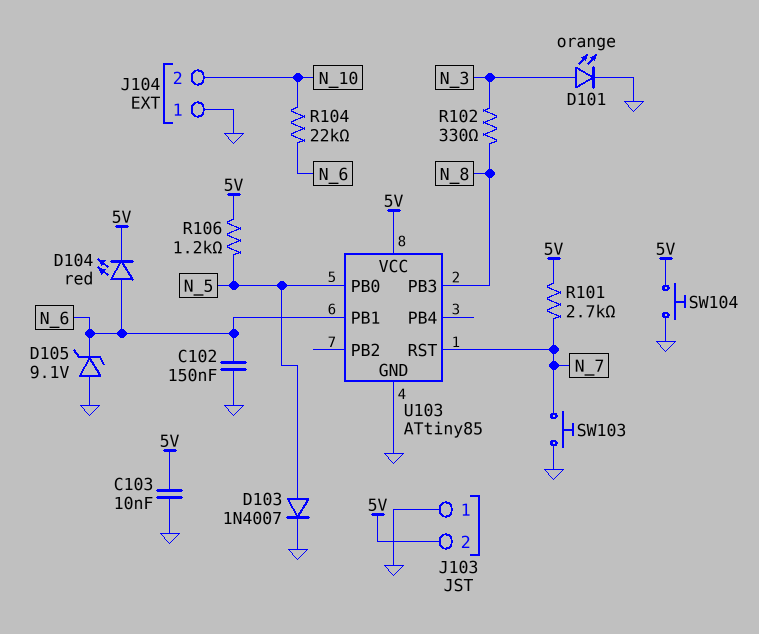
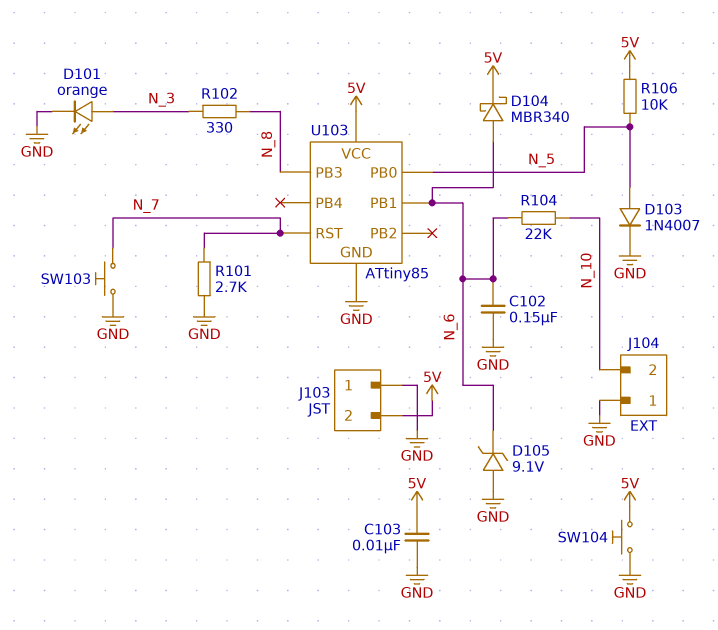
D104: LED red (A N_6, K 5V) -> schottky MBR340 (A N_6, K 5V)
R101: 2.7k (5V, N_7) -> 2.7k (GND, N_7)
R106: 1.2k (5V, N_5) -> 10k (5V, N_5)

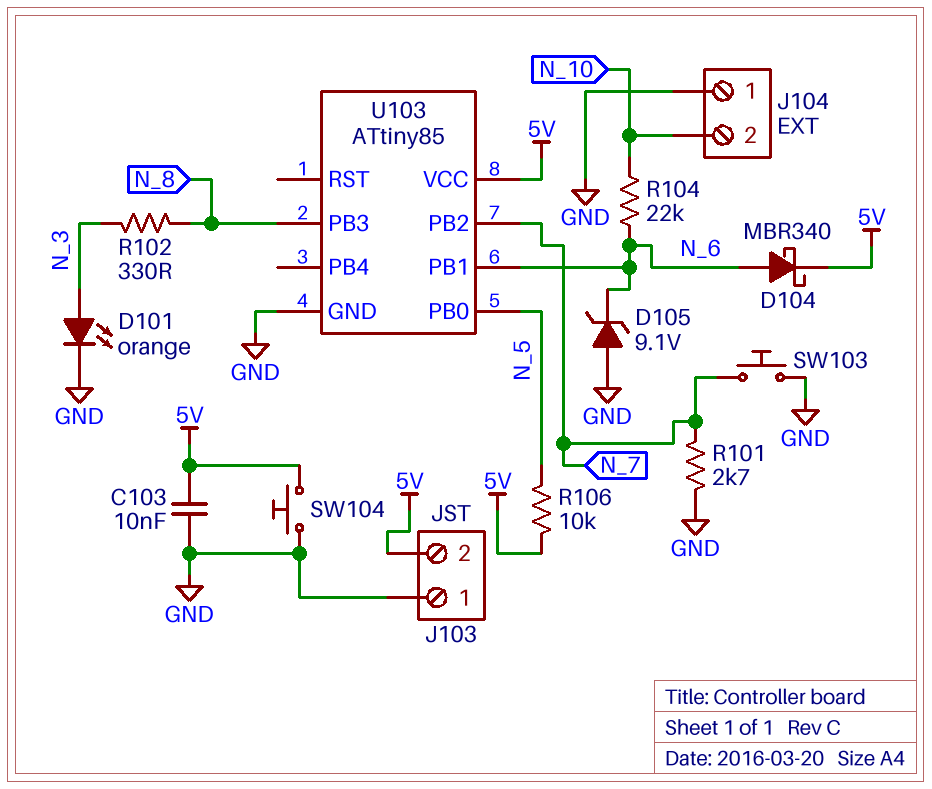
C102: 150nF (GND, N_6) -> none
D103: diode 1N4007 (A N_5, K GND) -> none
U103 pin PB2: none -> N_7
U103 pin RST: N_7 -> none

